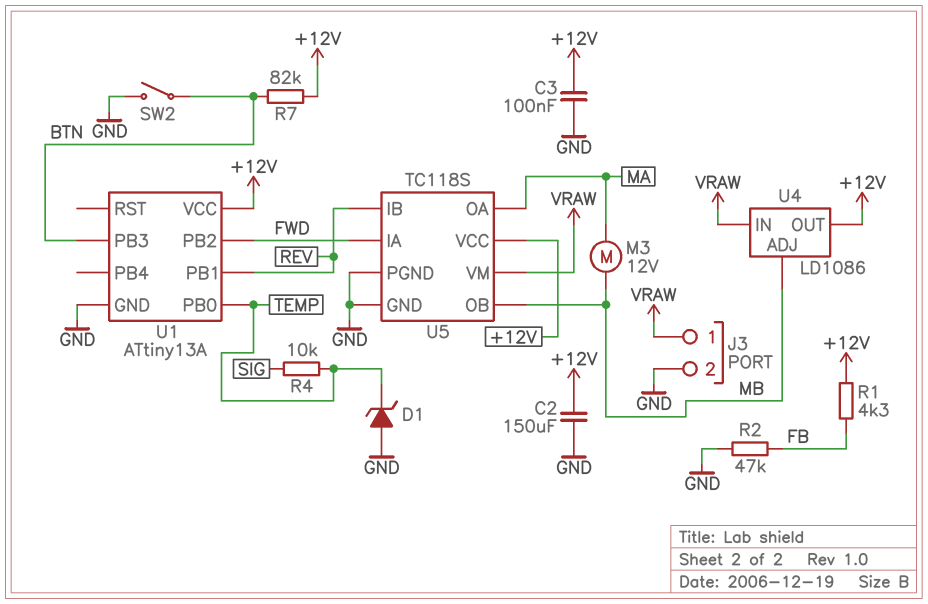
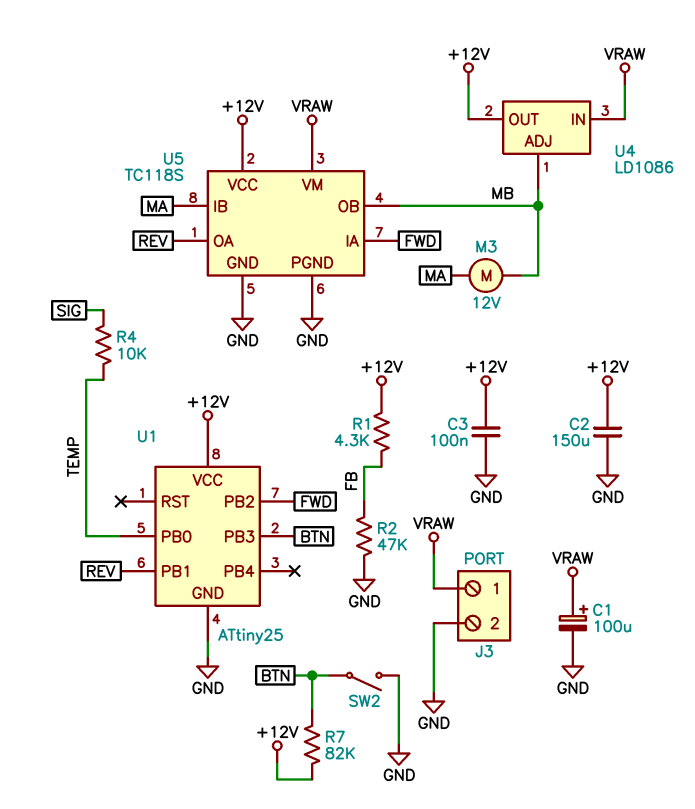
C1: none -> 100uF (plus VRAW, minus GND)
D1: zener (A GND, K TEMP) -> none
U1: ATtiny13A -> ATtiny25
U5 pin IB: REV -> MA
U5 pin OA: MA -> REV

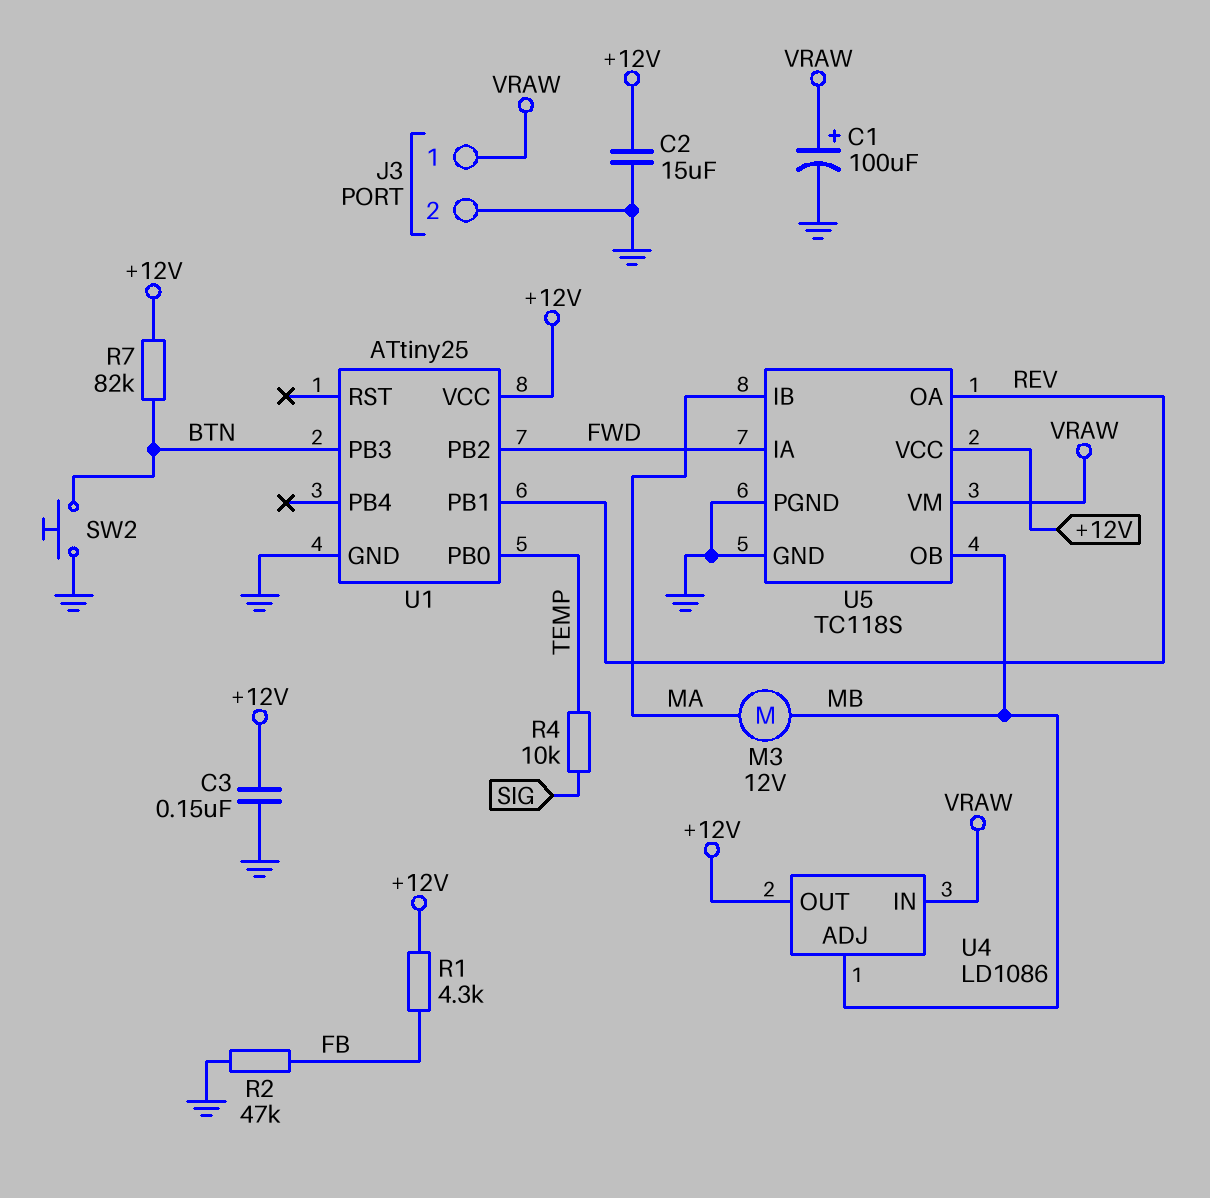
C2: 150uF (+12V, GND) -> 15uF (+12V, GND)
C3: 100nF (+12V, GND) -> 150nF (+12V, GND)
SW2: switch (BTN, GND) -> button (BTN, GND)

